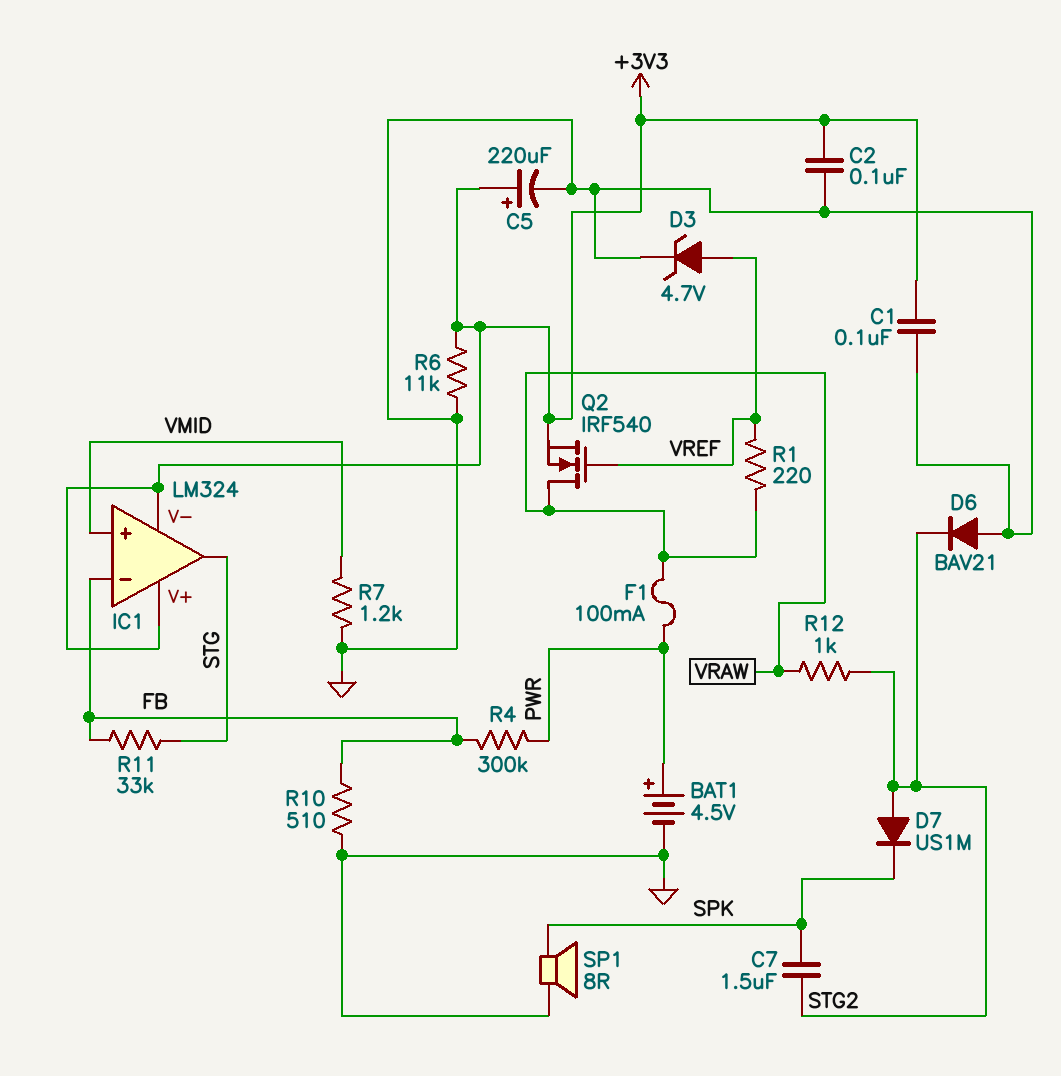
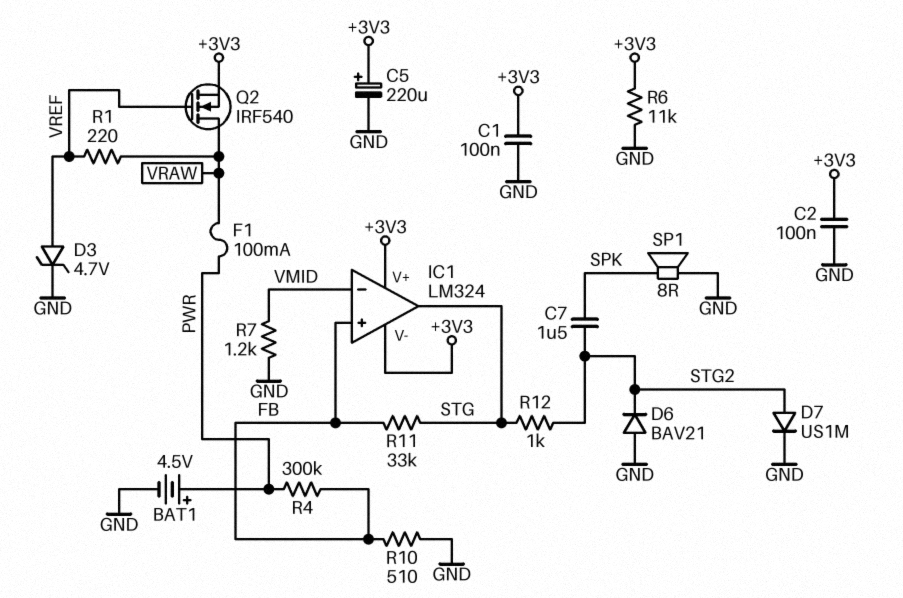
D7: diode US1M (A STG2, K SPK) -> diode US1M (A STG2, K GND)
IC1 pin in+: VMID -> FB
IC1 pin in-: FB -> VMID
R12: 1k (STG2, VRAW) -> 1k (STG, STG2)

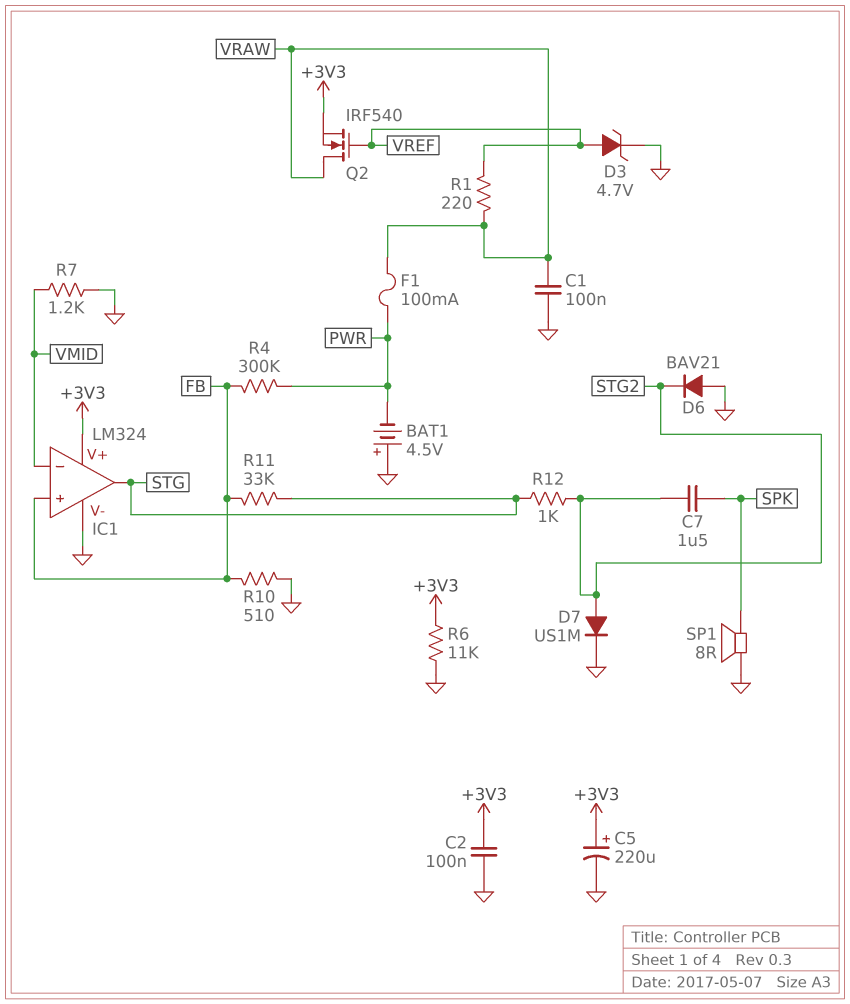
BAT1: 4.5V (plus PWR, minus GND) -> 4.5V (plus GND, minus PWR)
C1: 100nF (+3V3, GND) -> 100nF (GND, VRAW)
IC1 pin V-: +3V3 -> GND

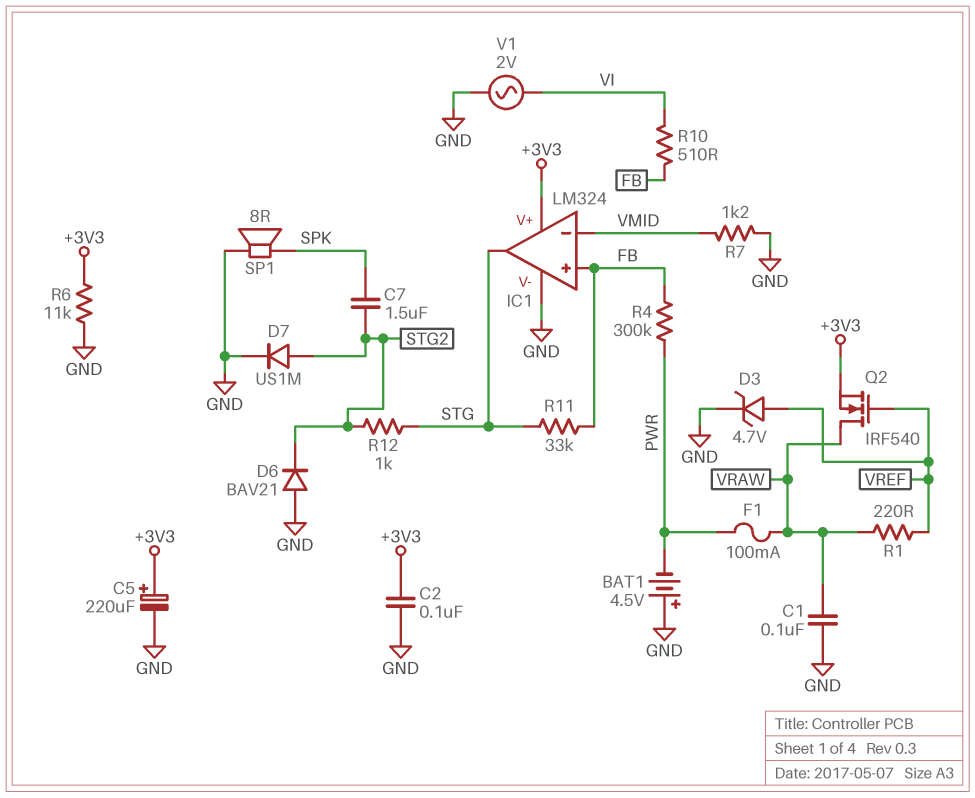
R10: 510 (FB, GND) -> 510 (FB, VI)
V1: none -> AC 2V (GND, VI)

